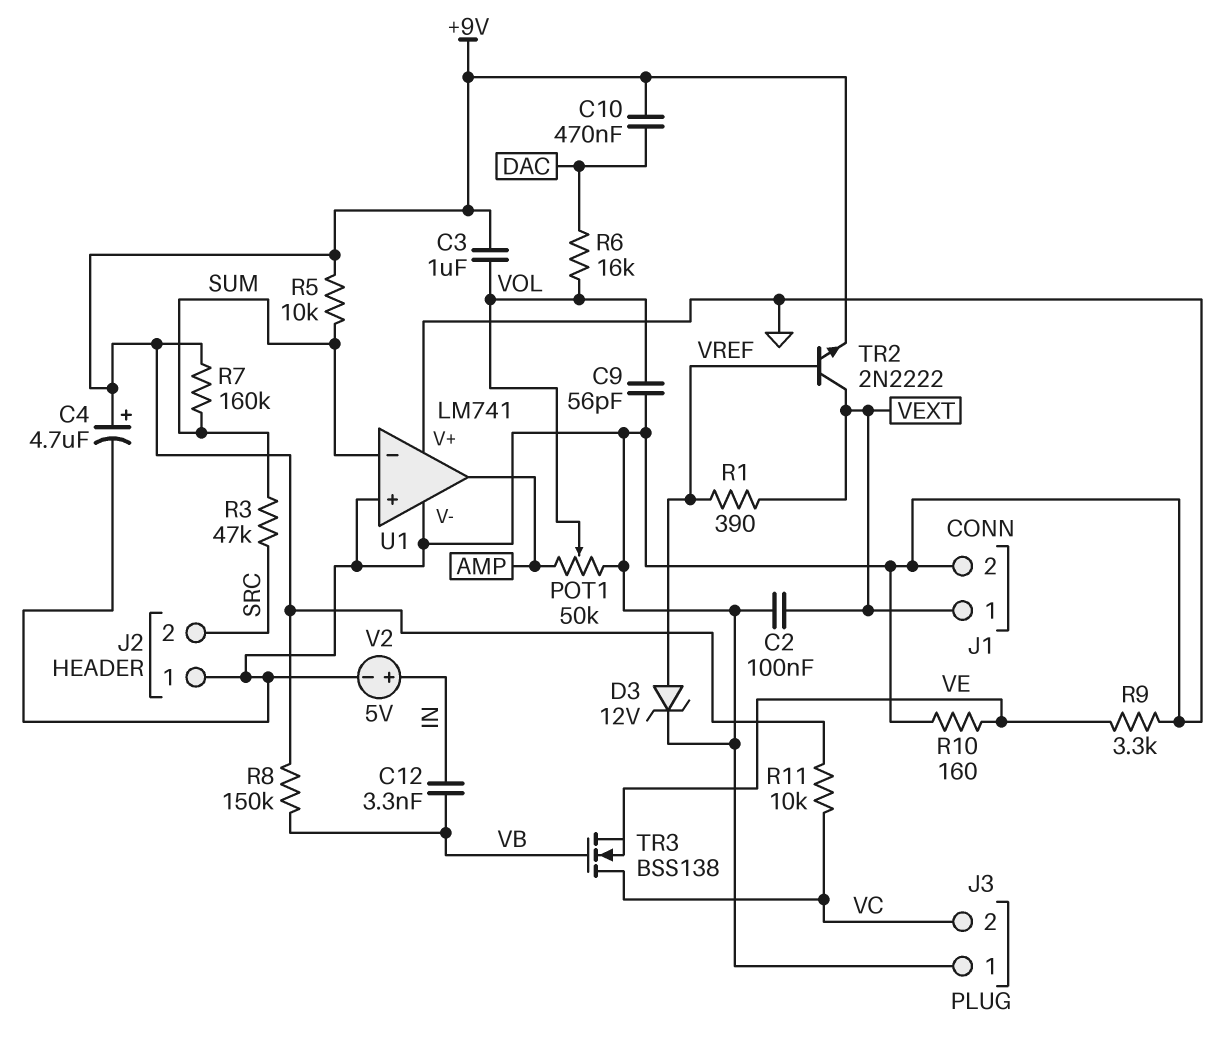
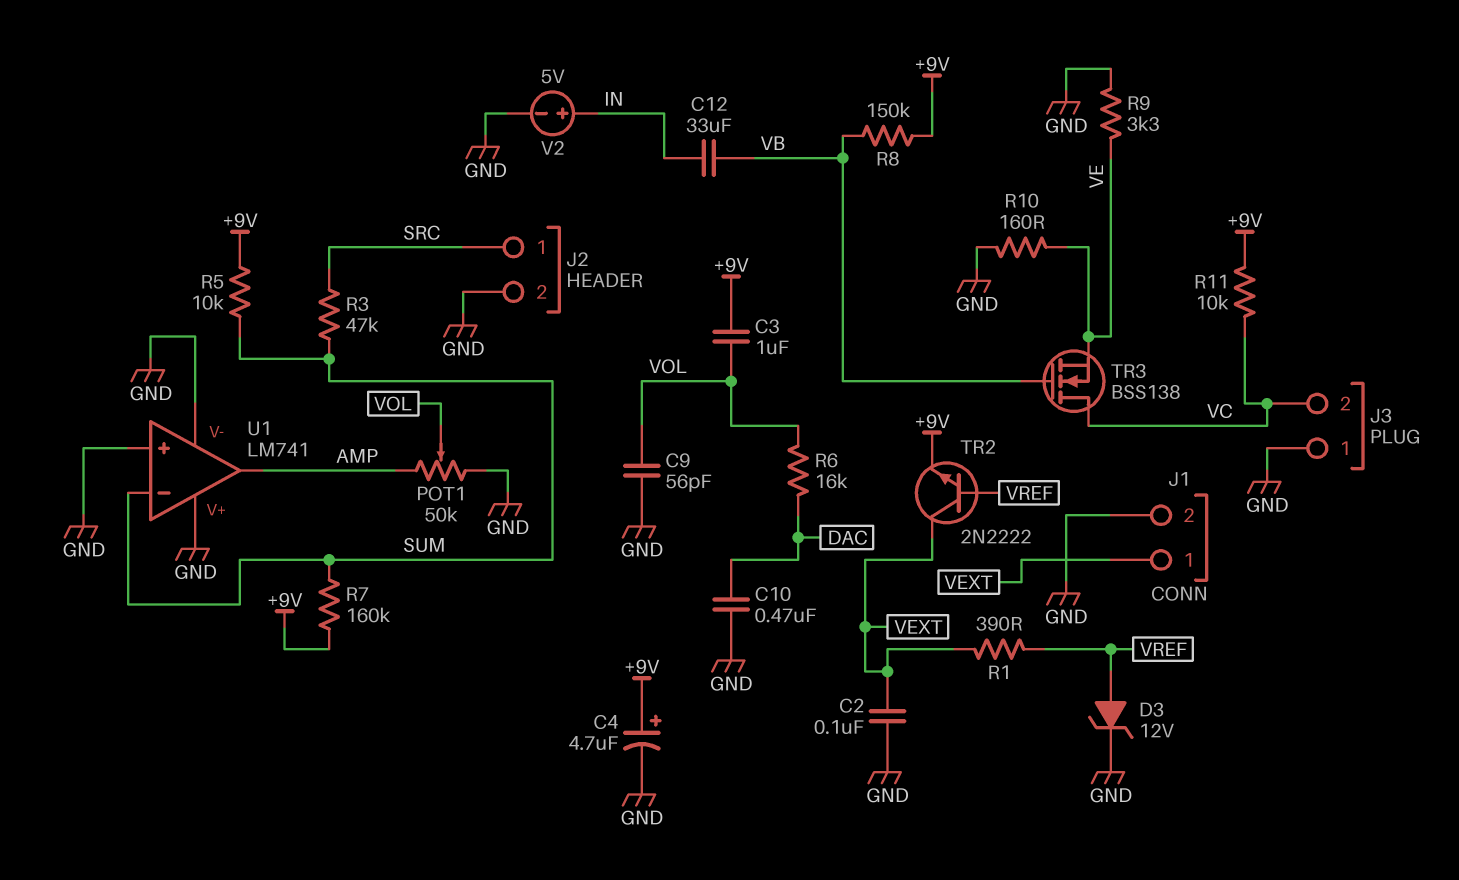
C10: 470nF (+9V, DAC) -> 470nF (DAC, GND)
C12: 3.3nF (IN, VB) -> 33uF (IN, VB)
J2 pin 1: GND -> SRC
J2 pin 2: SRC -> GND

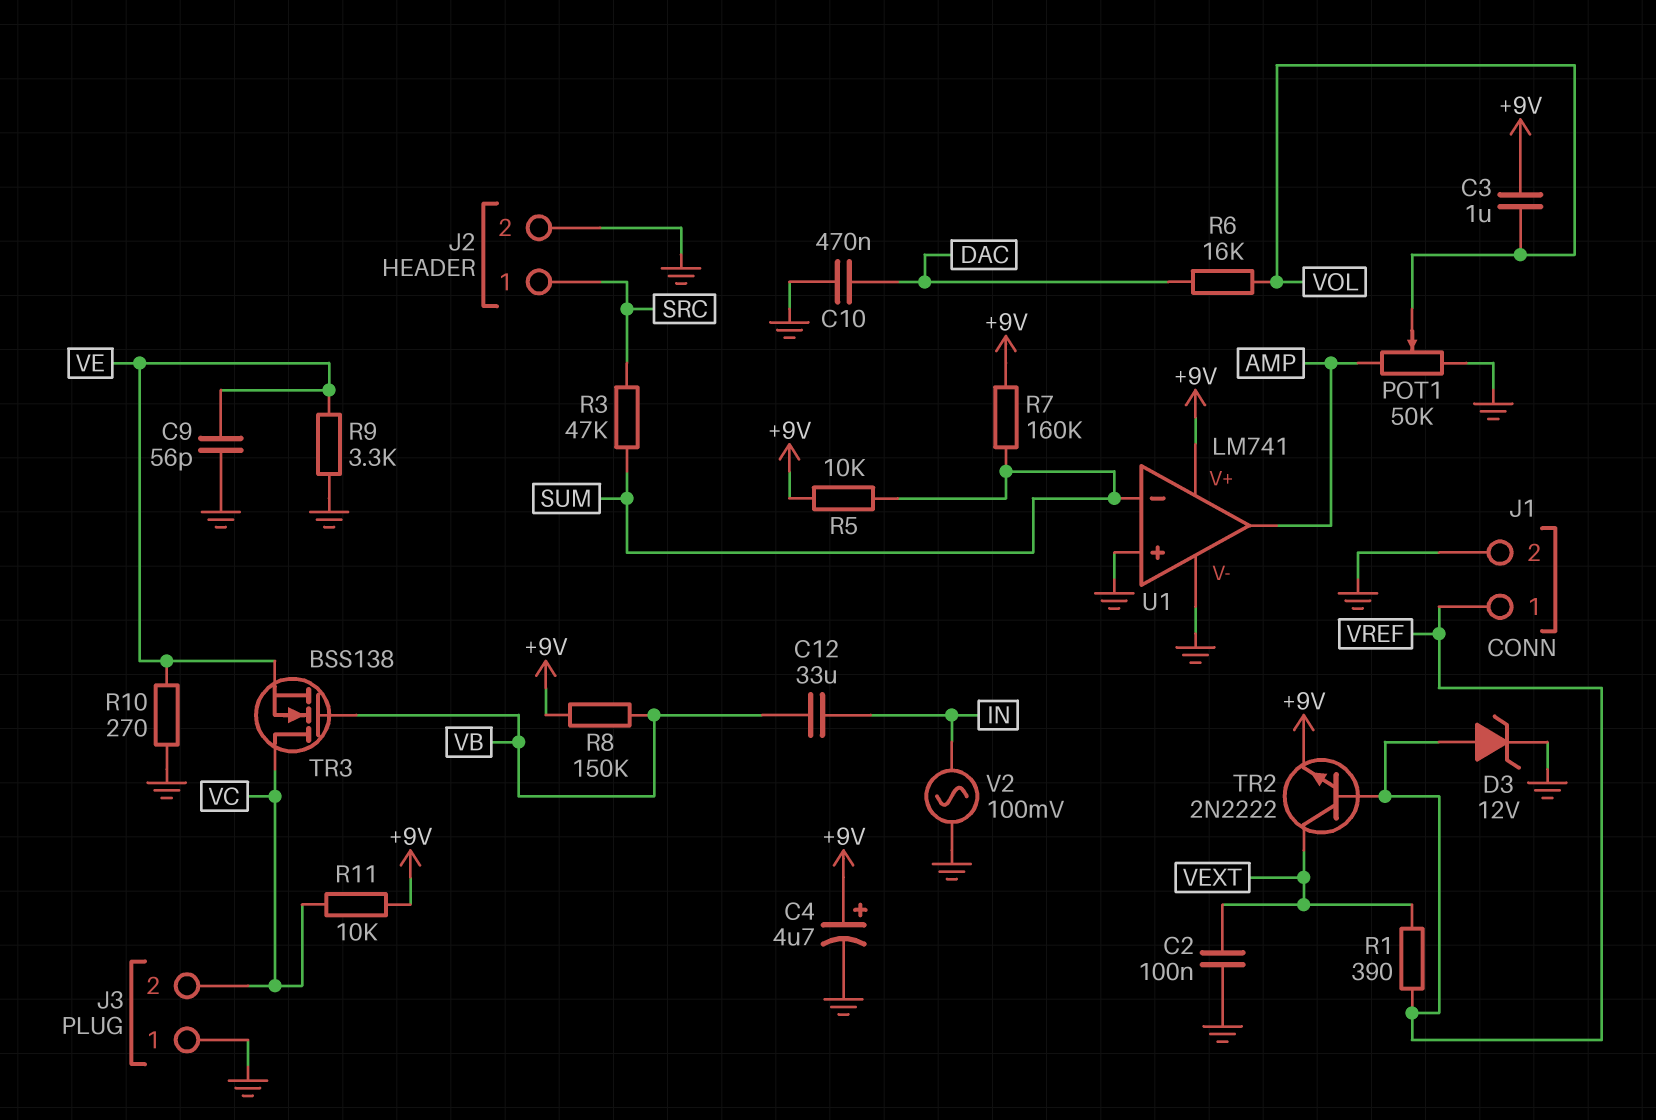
C9: 56pF (GND, VOL) -> 56pF (GND, VE)
J1 pin 1: VEXT -> VREF
R10: 160 (GND, VE) -> 270 (GND, VE)
U1 pin V+: GND -> +9V
V2: 5V (plus IN, minus GND) -> AC 100mV (GND, IN)

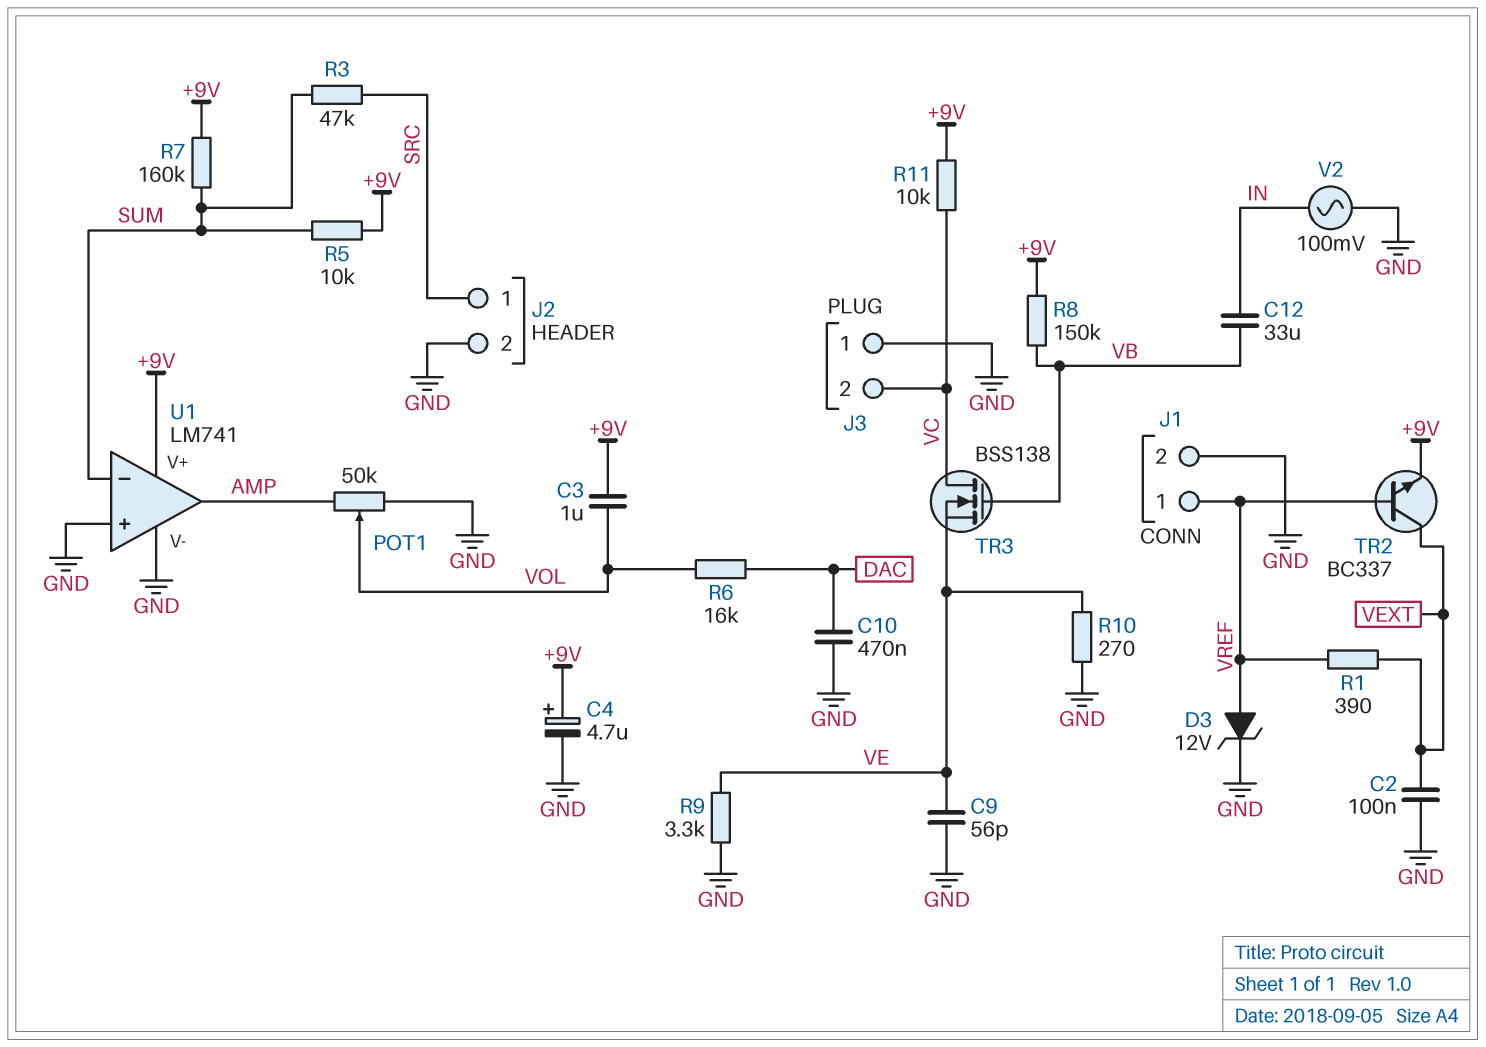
TR2: NPN 2N2222 (B VREF, C VEXT, E +9V) -> NPN BC337 (B VREF, C VEXT, E +9V)

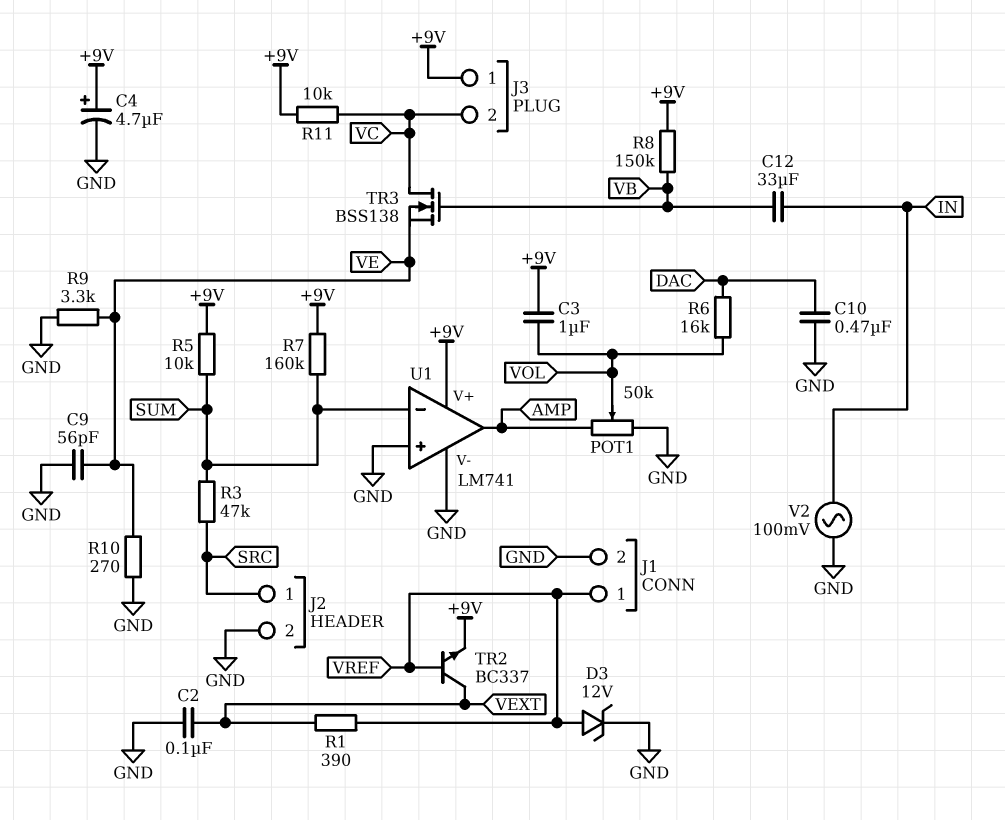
J3 pin 1: GND -> +9V

